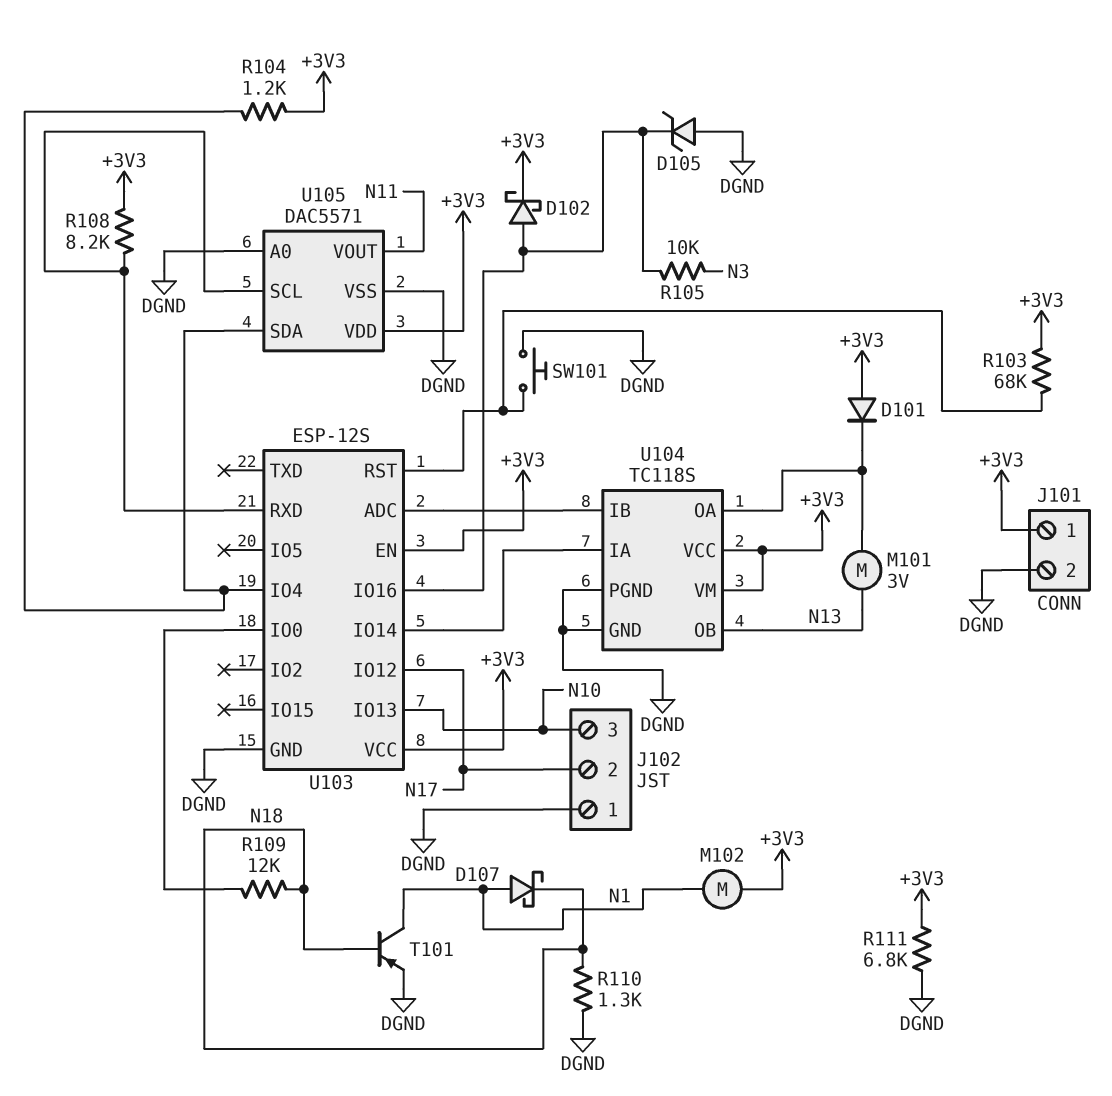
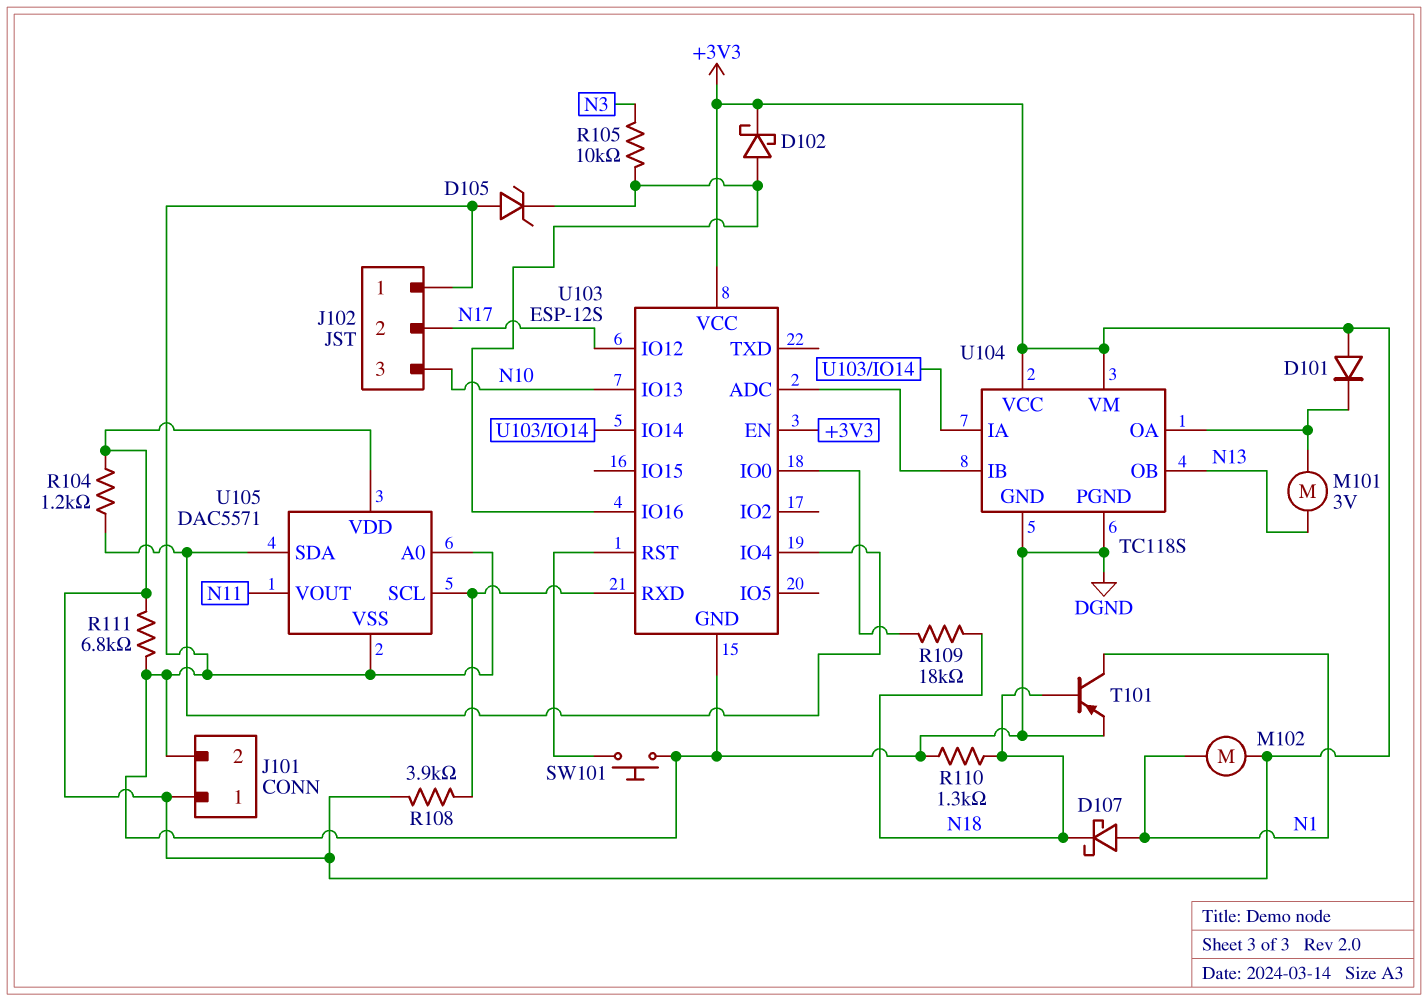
R103: 68k (+3V3, U103/RST) -> none
R108: 8.2k (+3V3, U103/RXD) -> 3.9k (+3V3, U103/RXD)
R109: 12k (N18, U103/IO0) -> 18k (N18, U103/IO0)

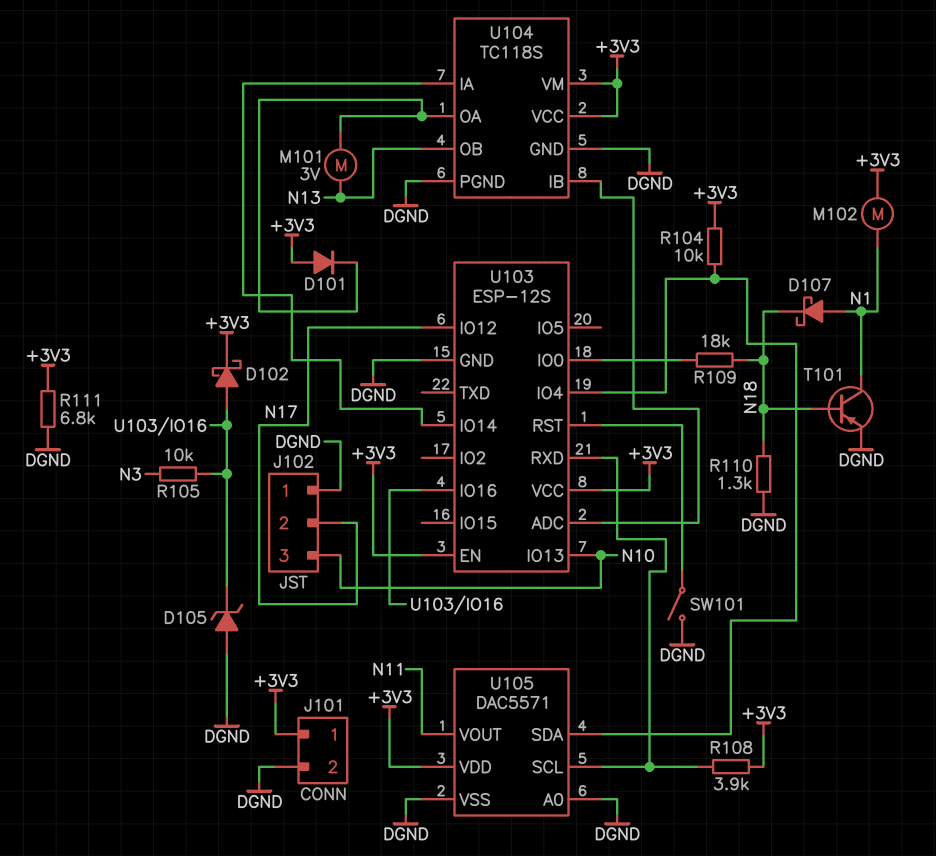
R104: 1.2k (+3V3, U103/IO4) -> 10k (+3V3, U103/IO4)
SW101: button (DGND, U103/RST) -> switch (DGND, U103/RST)

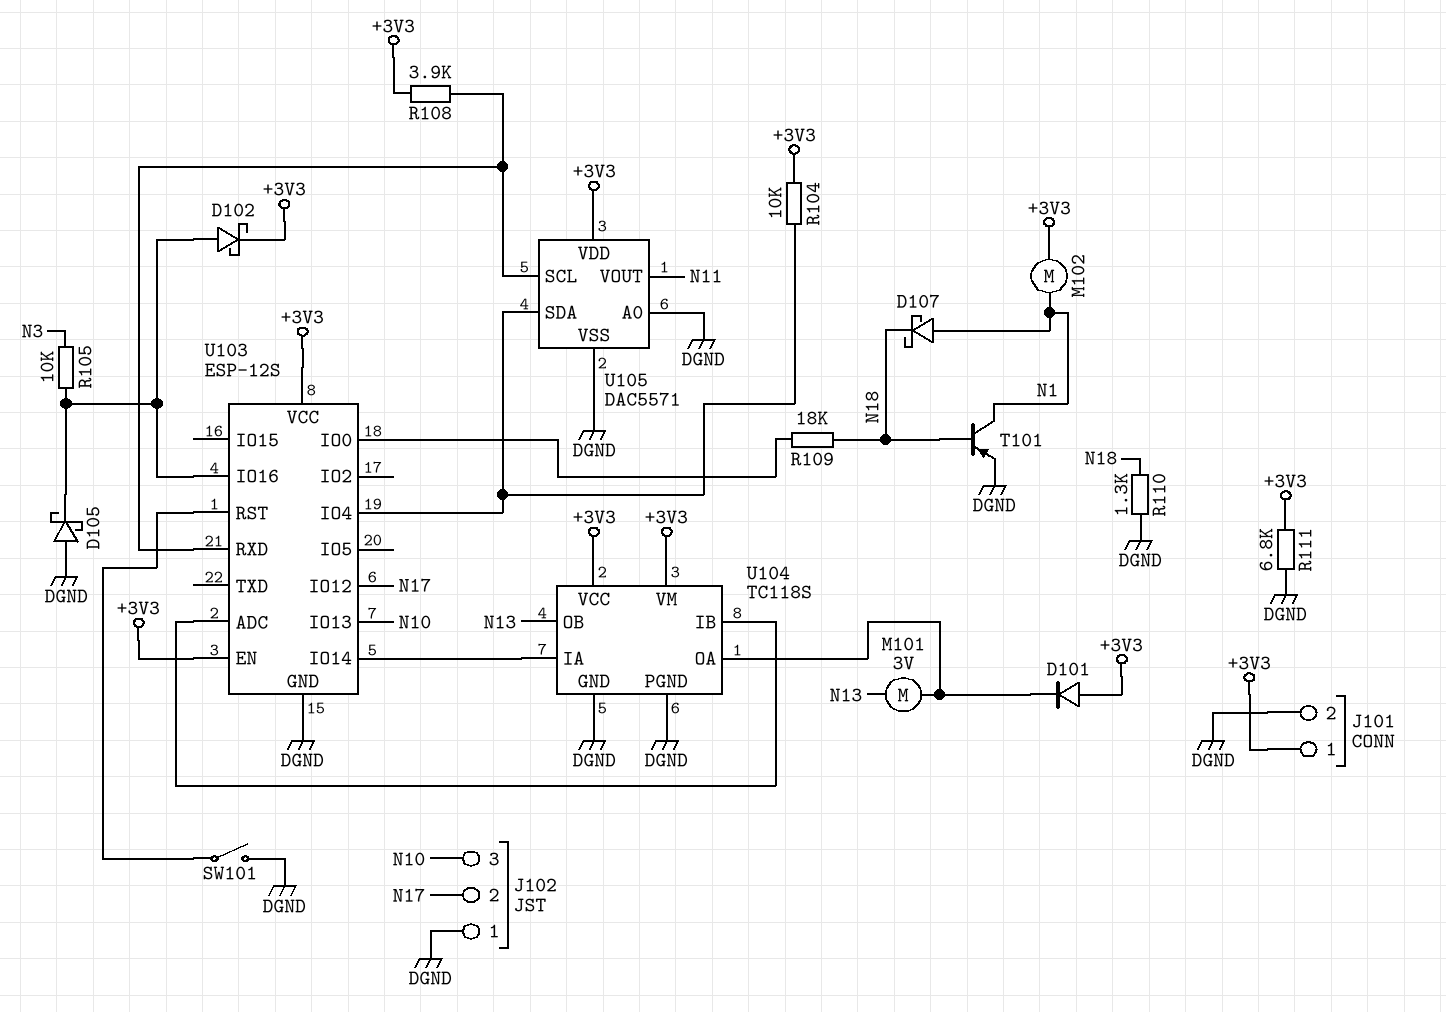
D105: zener (A DGND, K U103/IO16) -> schottky (A DGND, K U103/IO16)

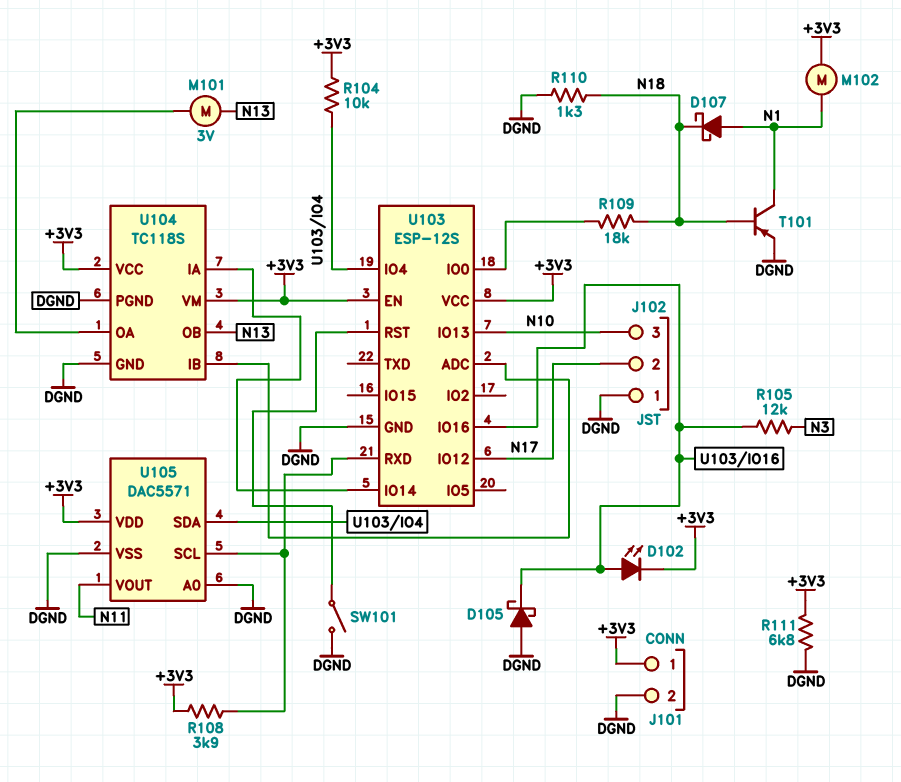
D101: diode (A +3V3, K U104/OA) -> none
D102: schottky (A U103/IO16, K +3V3) -> LED (A U103/IO16, K +3V3)
R105: 10k (N3, U103/IO16) -> 12k (N3, U103/IO16)

